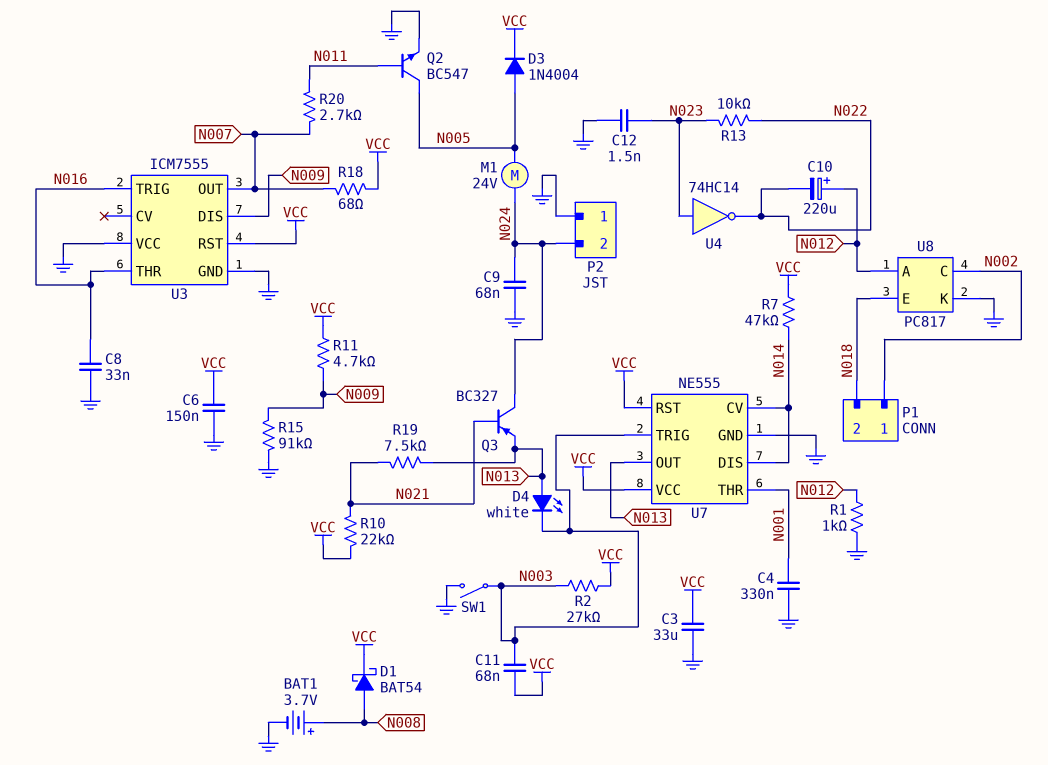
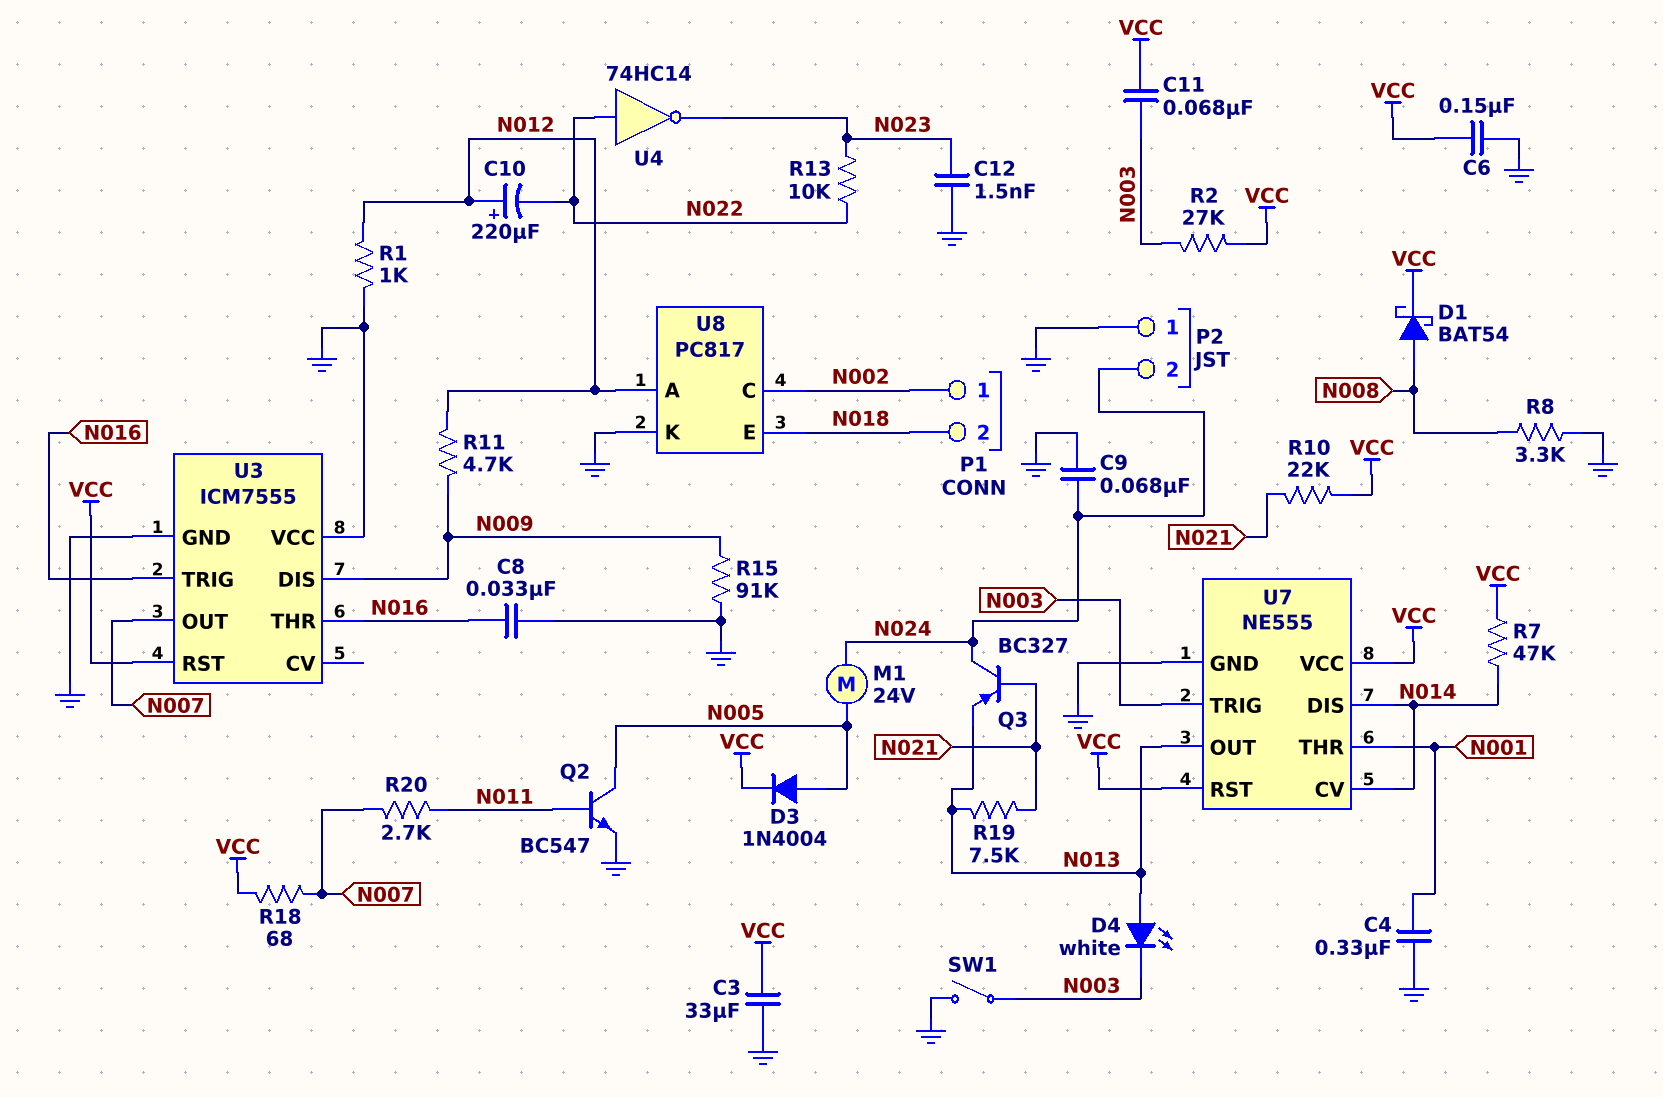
BAT1: 3.7V (plus N008, minus GND) -> none
R8: none -> 3.3k (GND, N008)
R11: 4.7k (N009, VCC) -> 4.7k (N009, N012)
U4: NOT 74HC14 (in N023, out N022) -> NOT 74HC14 (in N022, out N023)

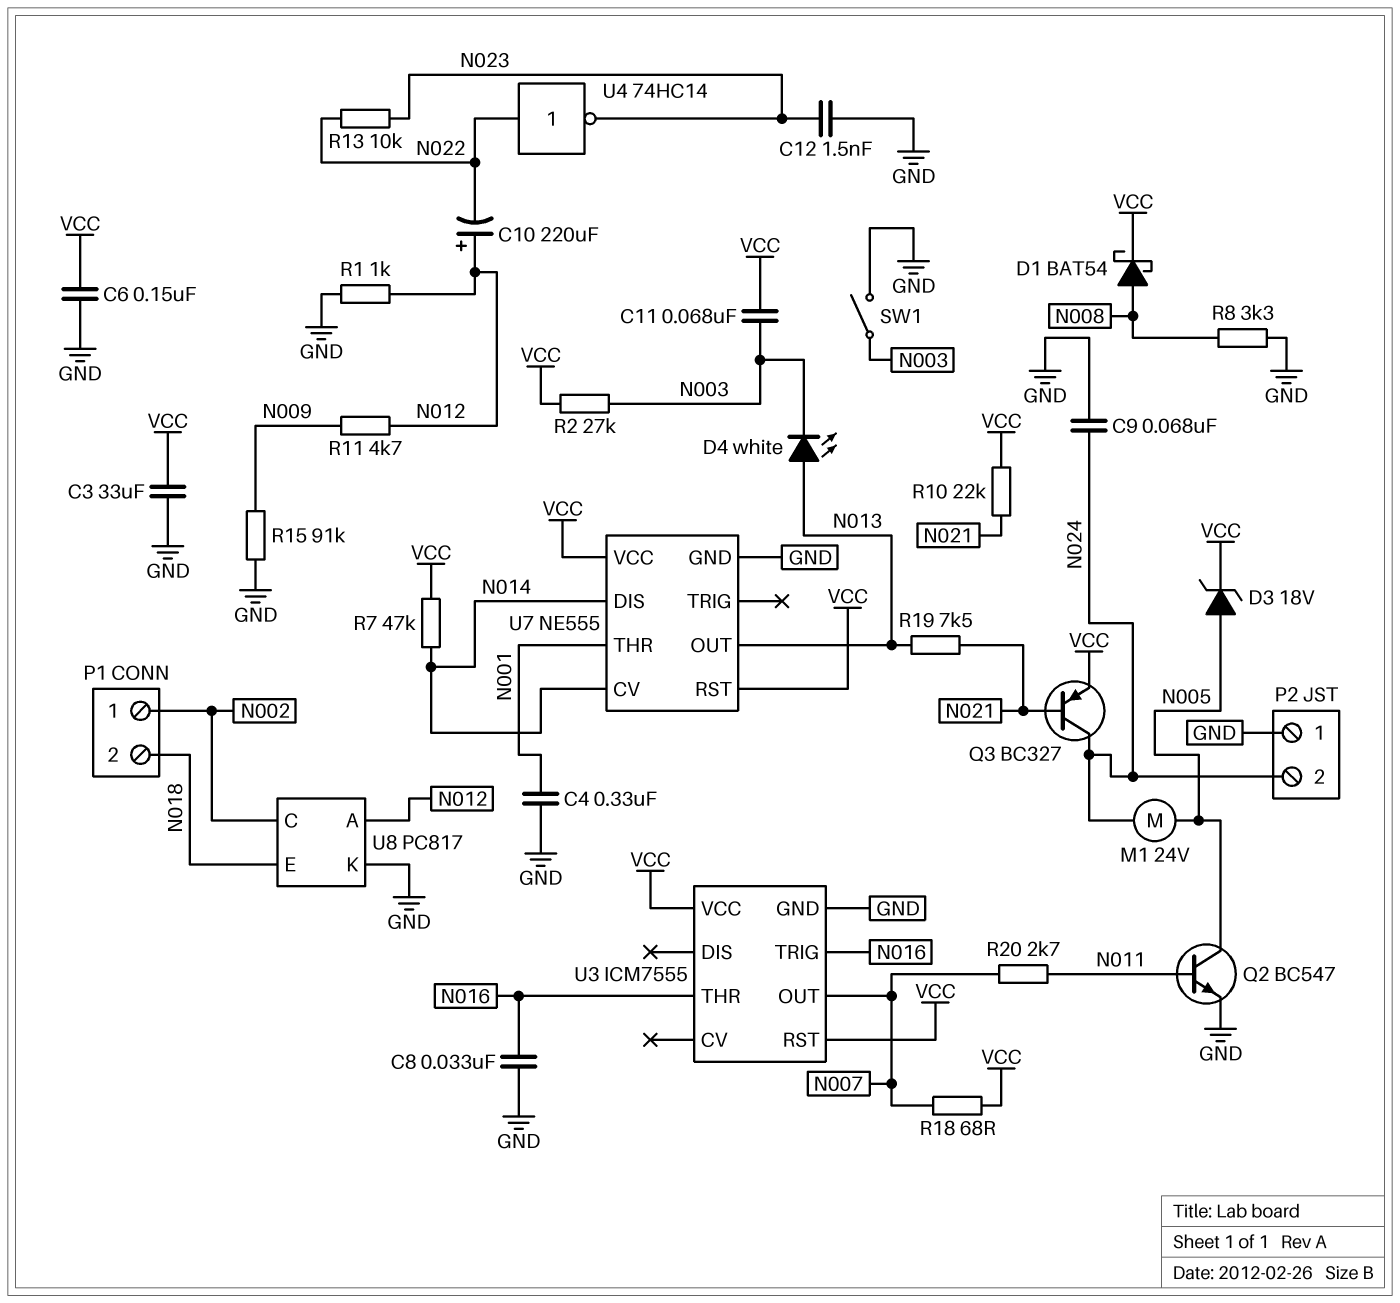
D3: diode 1N4004 (A N005, K VCC) -> zener 18V (A N005, K VCC)
Q3: PNP BC327 (B N021, C N024, E N013) -> PNP BC327 (B N021, C N024, E VCC)
U3 pin DIS: N009 -> none
U3 pin VCC: GND -> VCC
U7 pin TRIG: N003 -> none

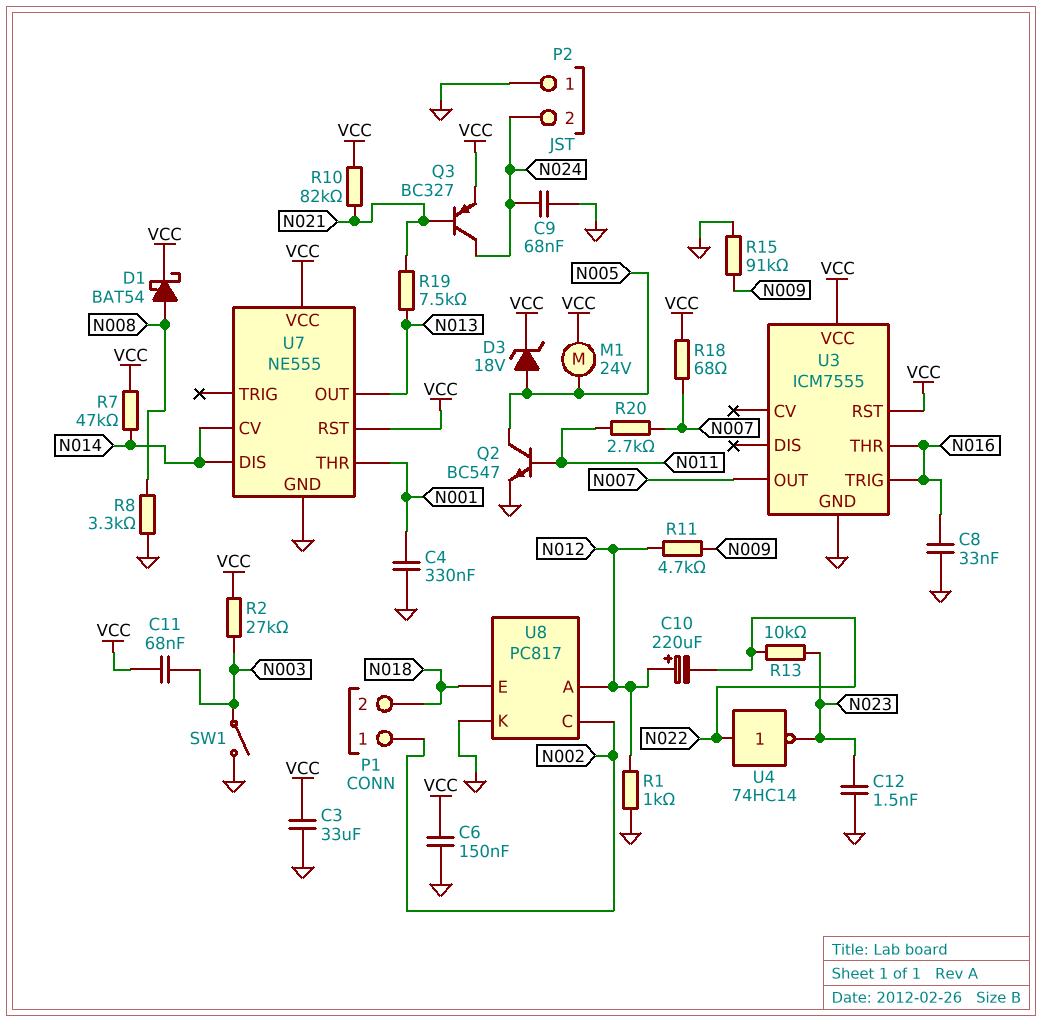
D4: LED white (A N013, K N003) -> none
M1: motor 24V (N005, N024) -> motor 24V (N005, VCC)
R10: 22k (N021, VCC) -> 82k (N021, VCC)

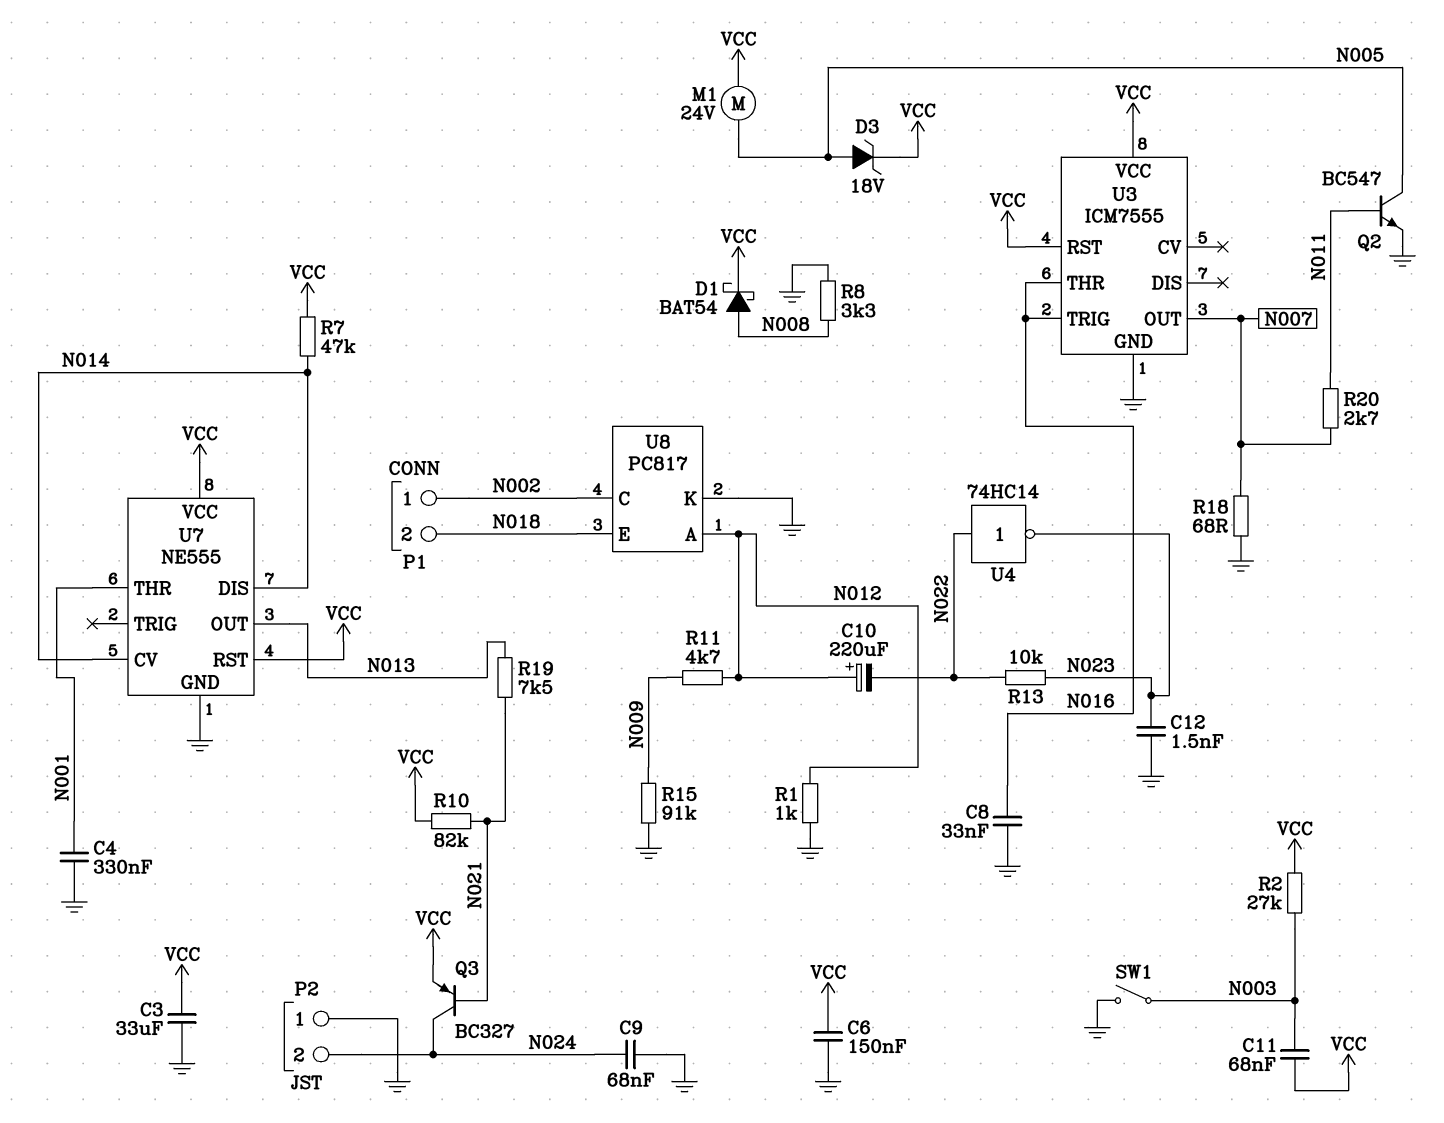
R18: 68 (N007, VCC) -> 68 (GND, N007)

